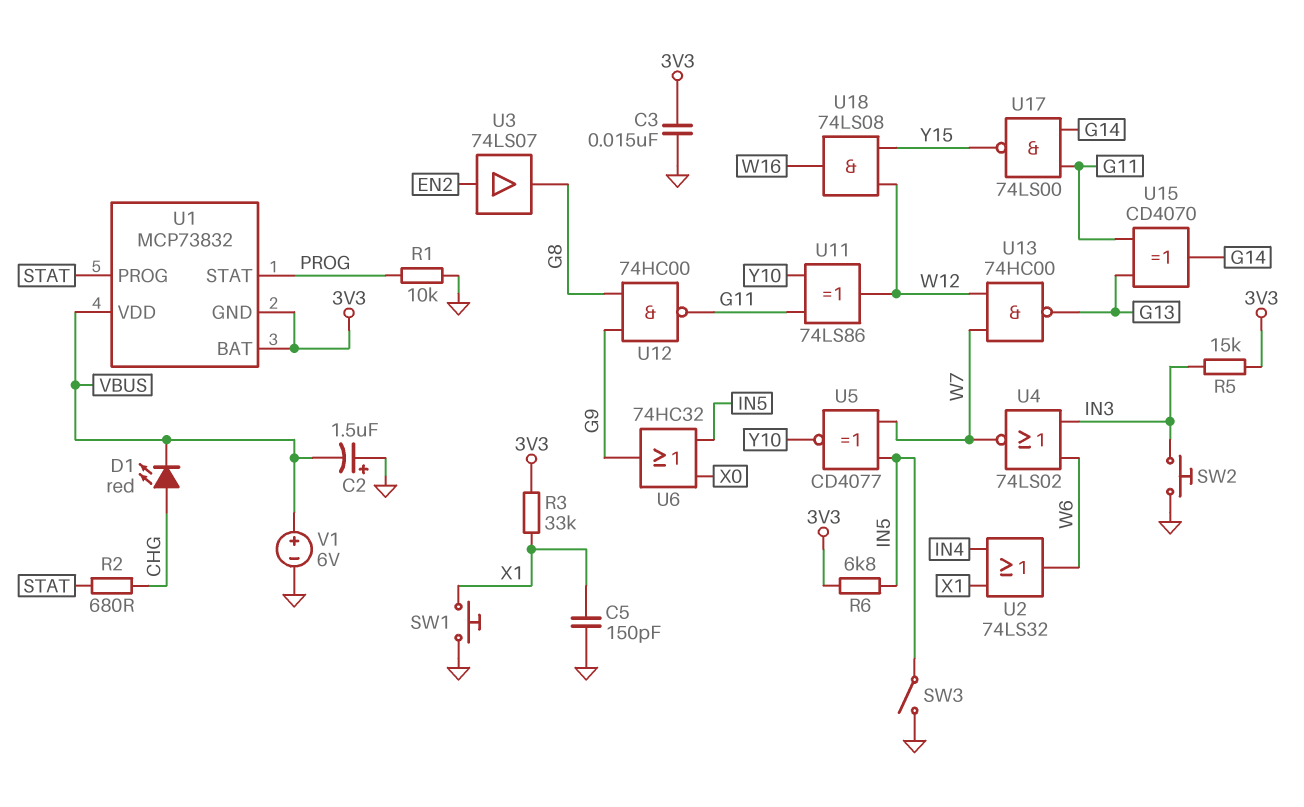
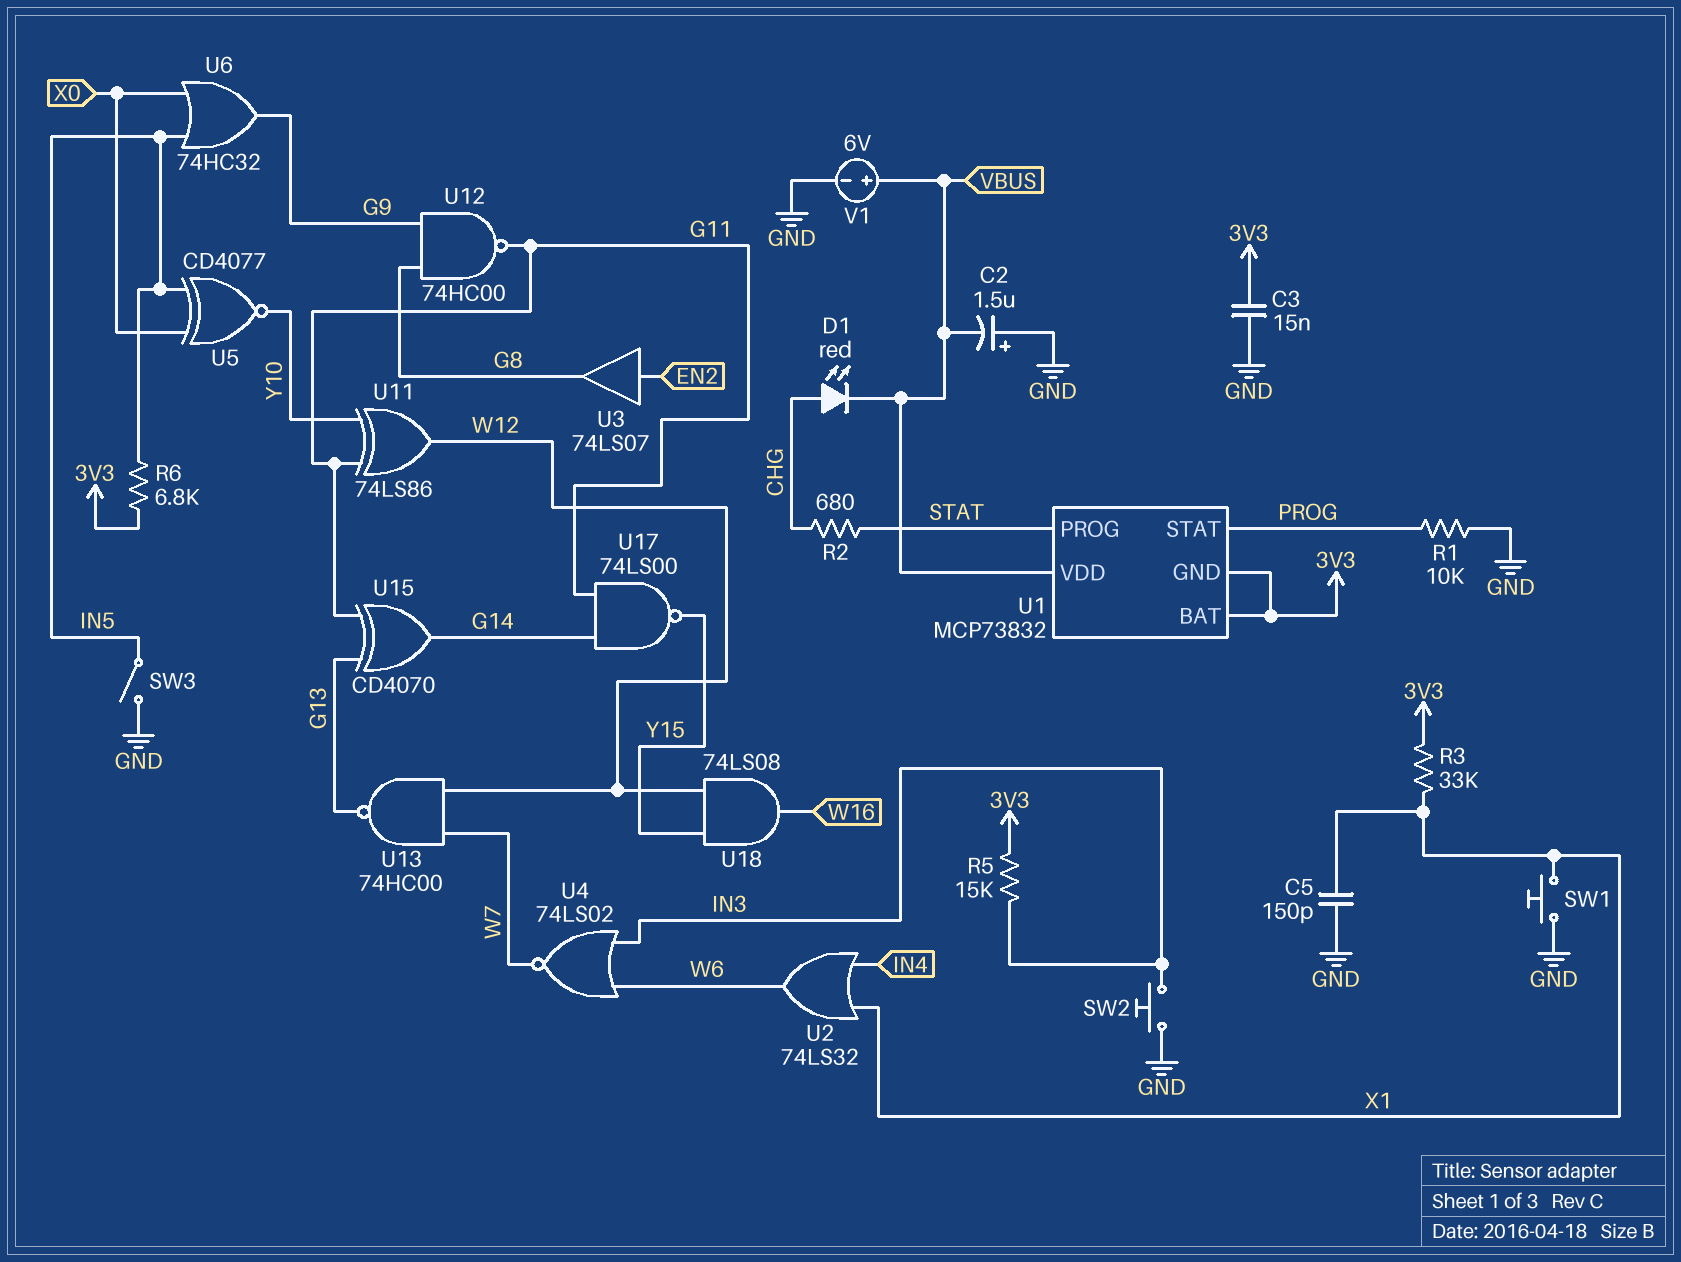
U5: XNOR CD4077 (in IN5, in W7, out Y10) -> XNOR CD4077 (in IN5, in X0, out Y10)

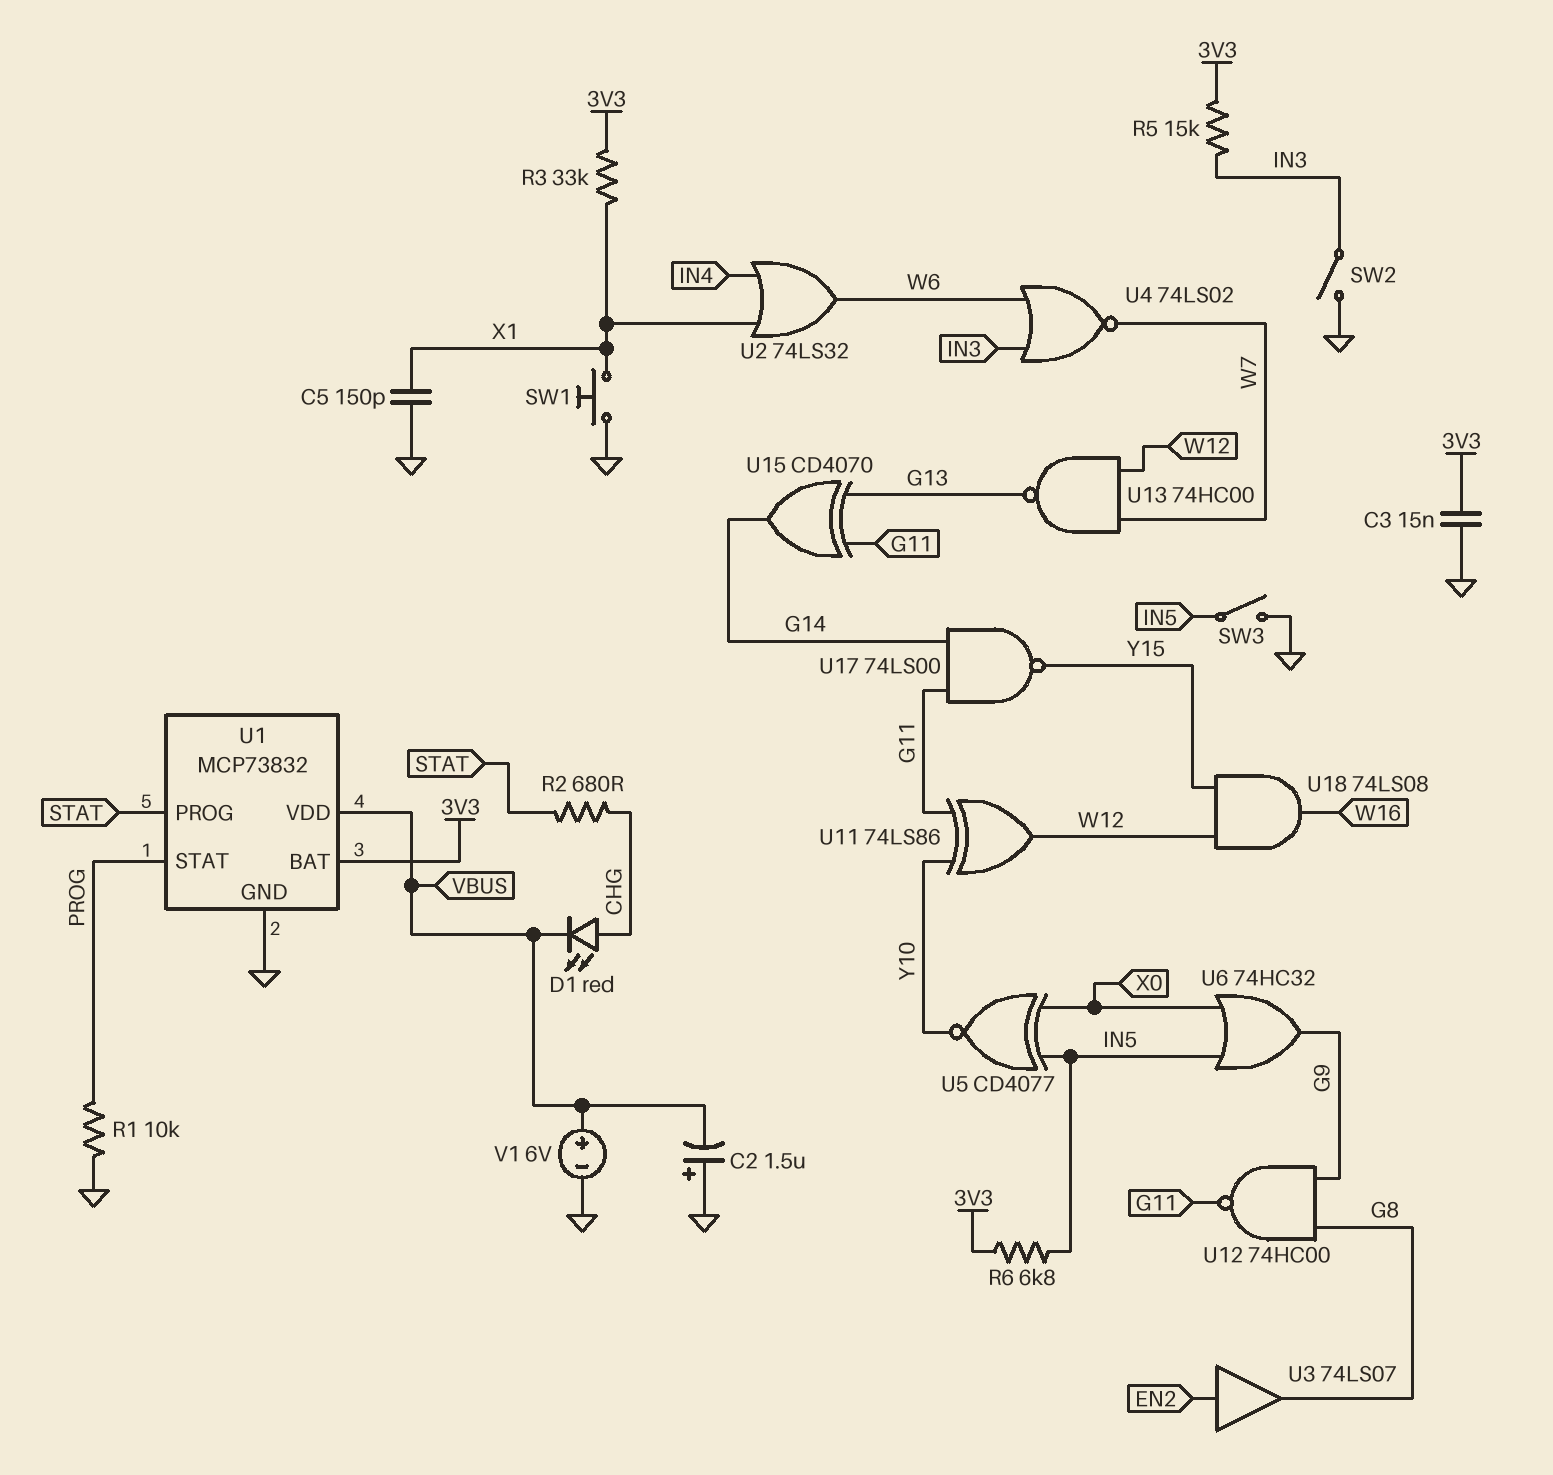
SW2: button (GND, IN3) -> switch (GND, IN3)
U1 pin GND: 3V3 -> GND

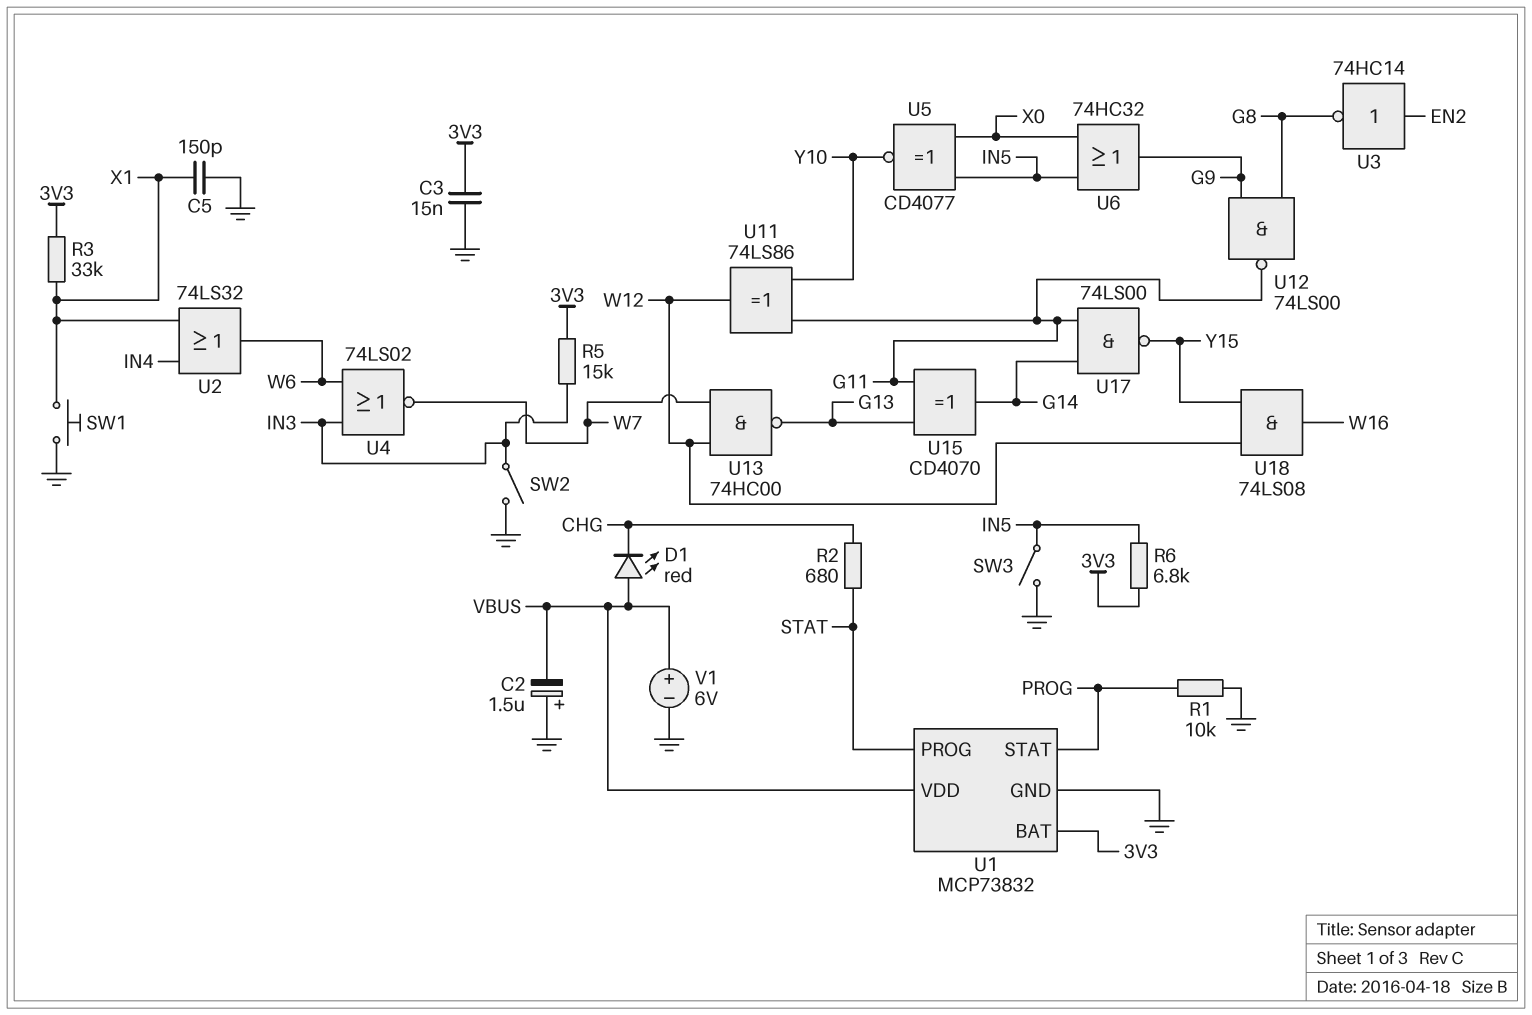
D1: LED red (A CHG, K VBUS) -> LED red (A VBUS, K CHG)
U3: buffer 74LS07 (in EN2, out G8) -> NOT 74HC14 (in EN2, out G8)
U12: NAND 74HC00 (in G8, in G9, out G11) -> NAND 74LS00 (in G8, in G9, out G11)

